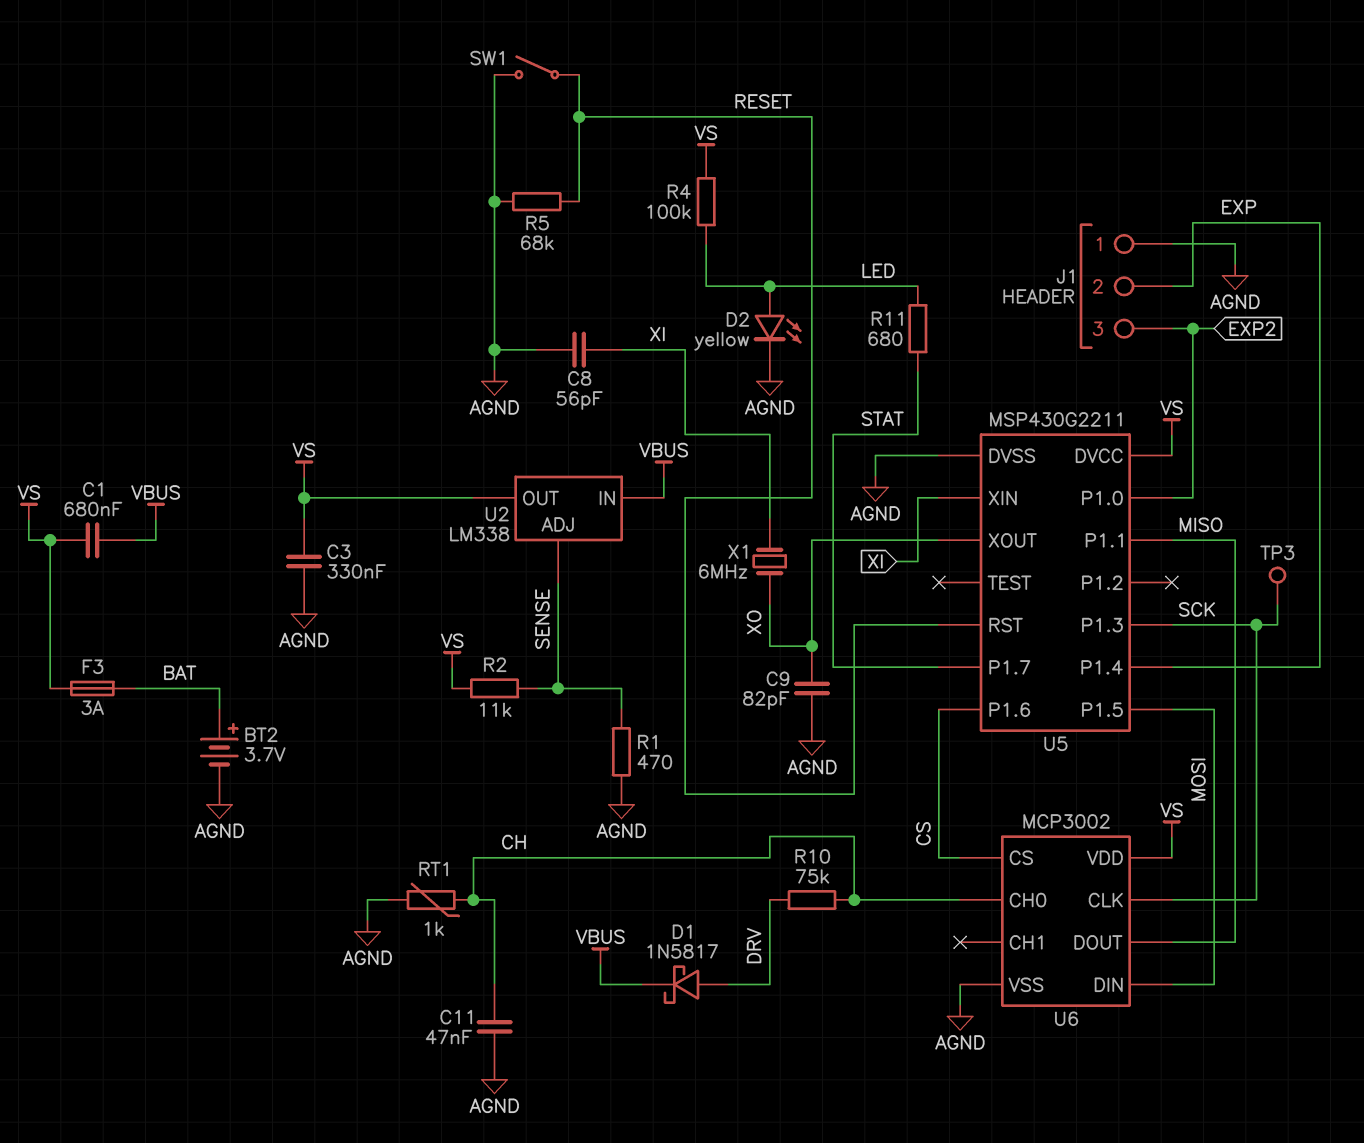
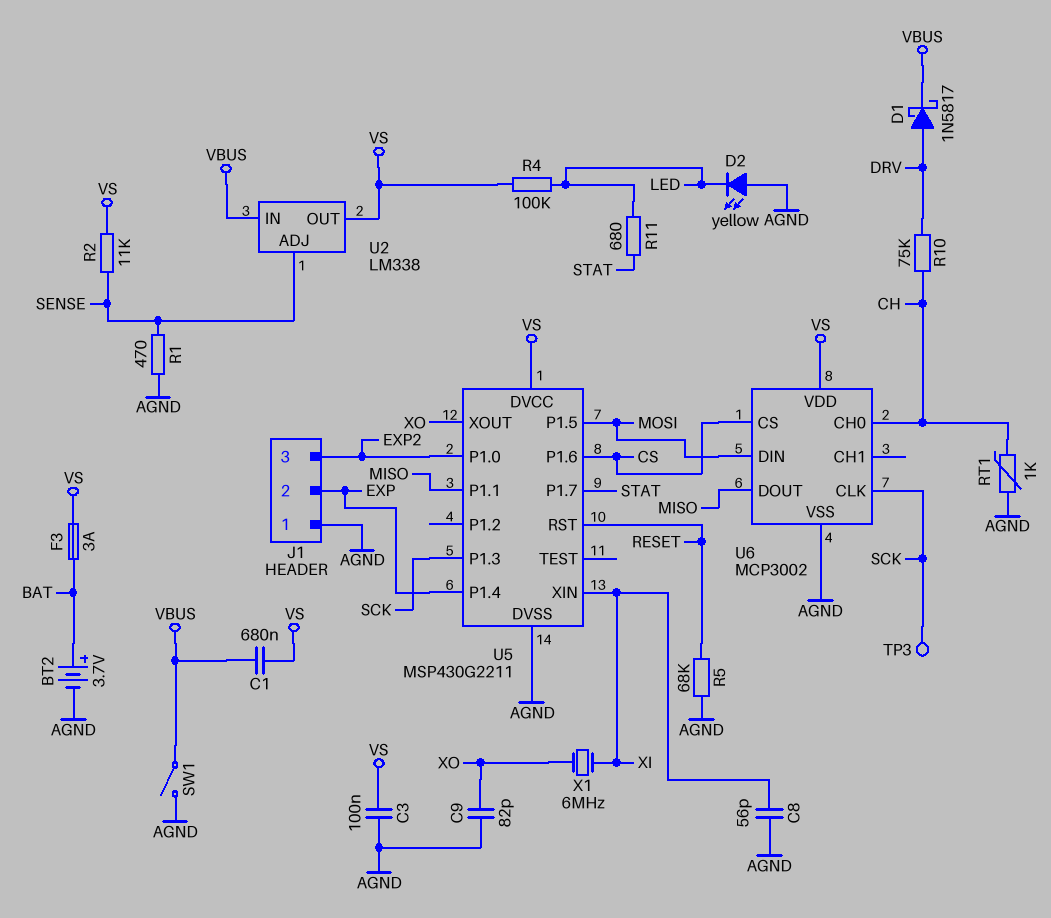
C3: 330nF (AGND, VS) -> 100nF (AGND, VS)
C11: 47nF (AGND, CH) -> none
D2: LED yellow (A LED, K AGND) -> LED yellow (A AGND, K LED)
SW1: switch (AGND, RESET) -> switch (AGND, VBUS)

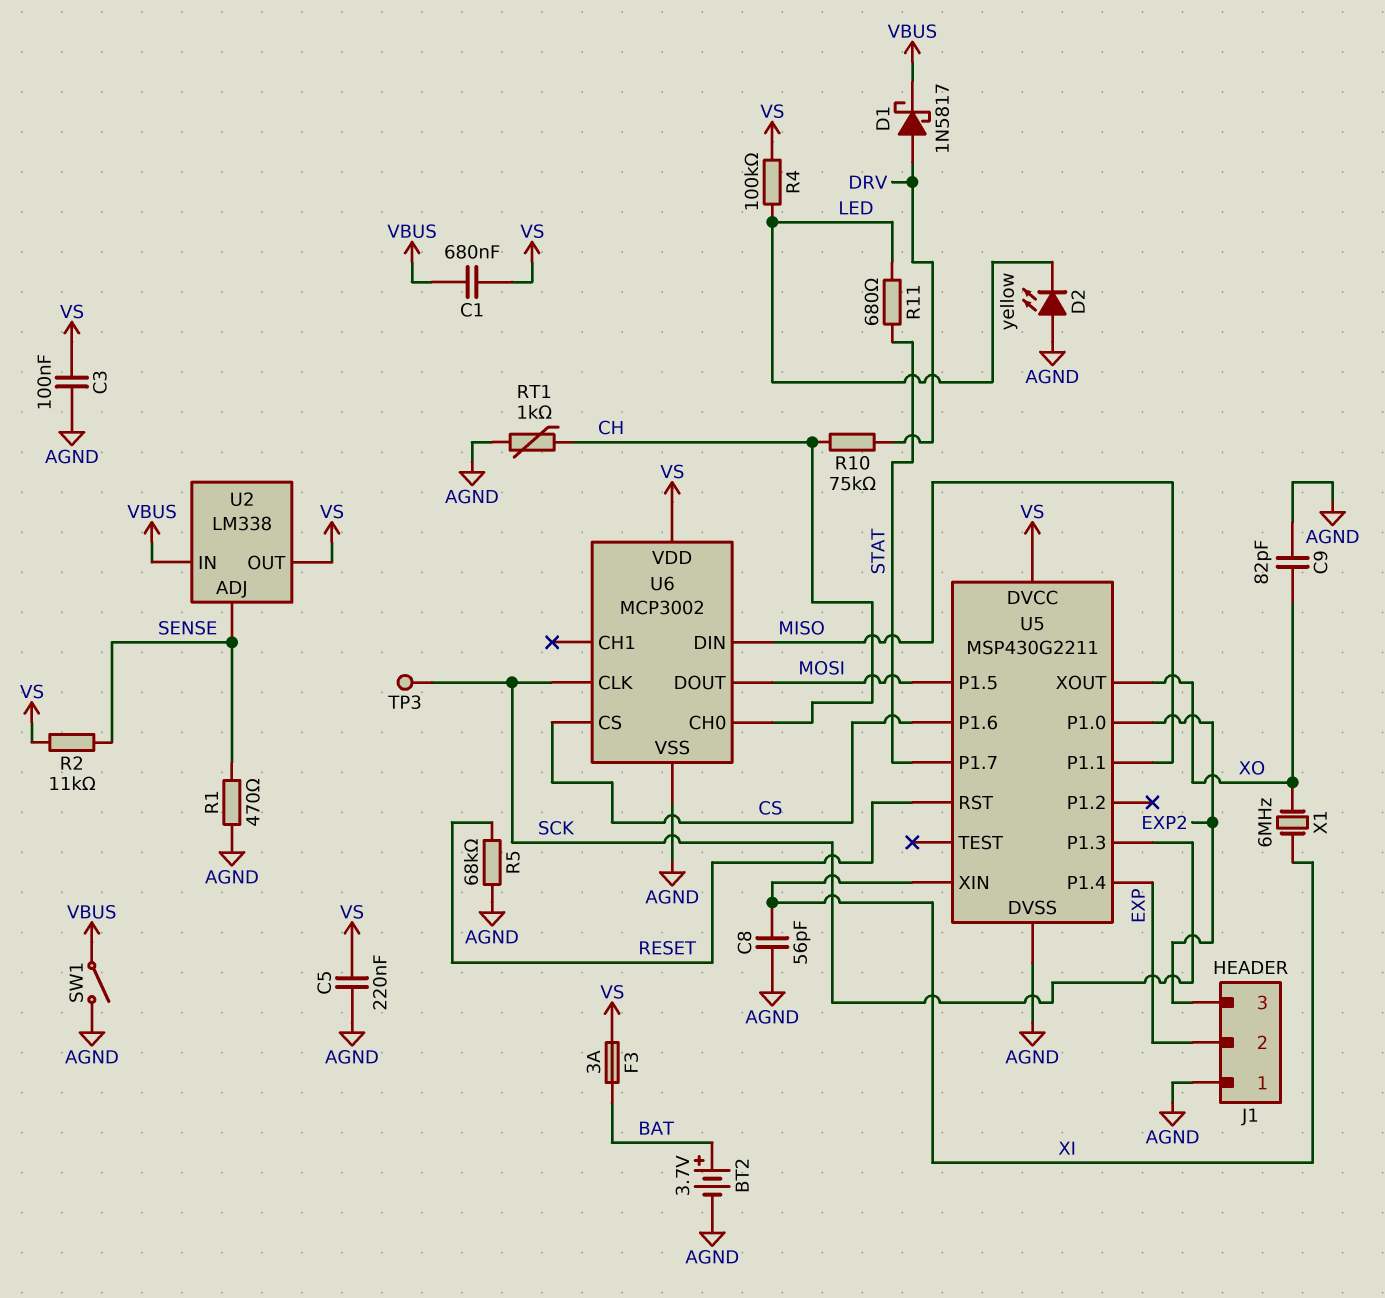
C5: none -> 220nF (AGND, VS)
U6 pin DIN: MOSI -> MISO
U6 pin DOUT: MISO -> MOSI

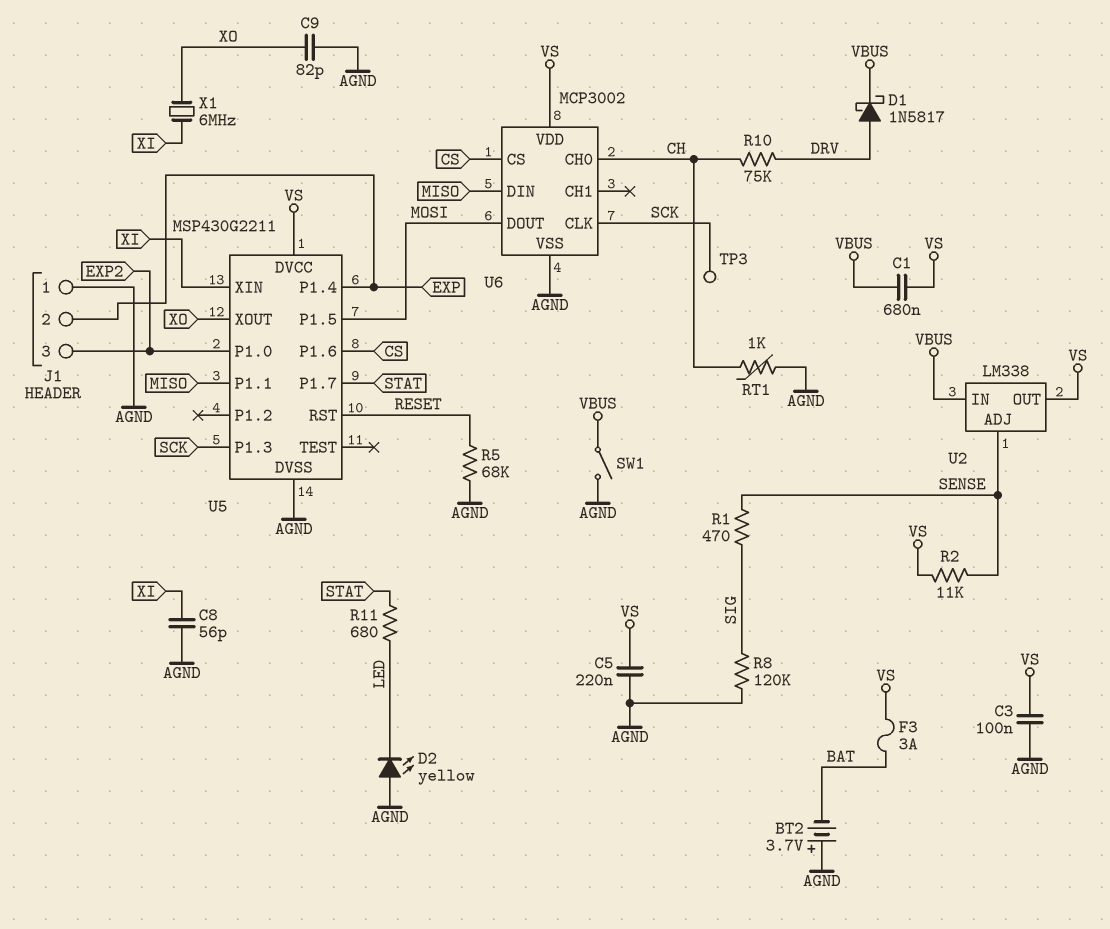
BT2: 3.7V (plus BAT, minus AGND) -> 3.7V (plus AGND, minus BAT)
R1: 470 (AGND, SENSE) -> 470 (SENSE, SIG)
R4: 100k (LED, VS) -> none
R8: none -> 120k (AGND, SIG)

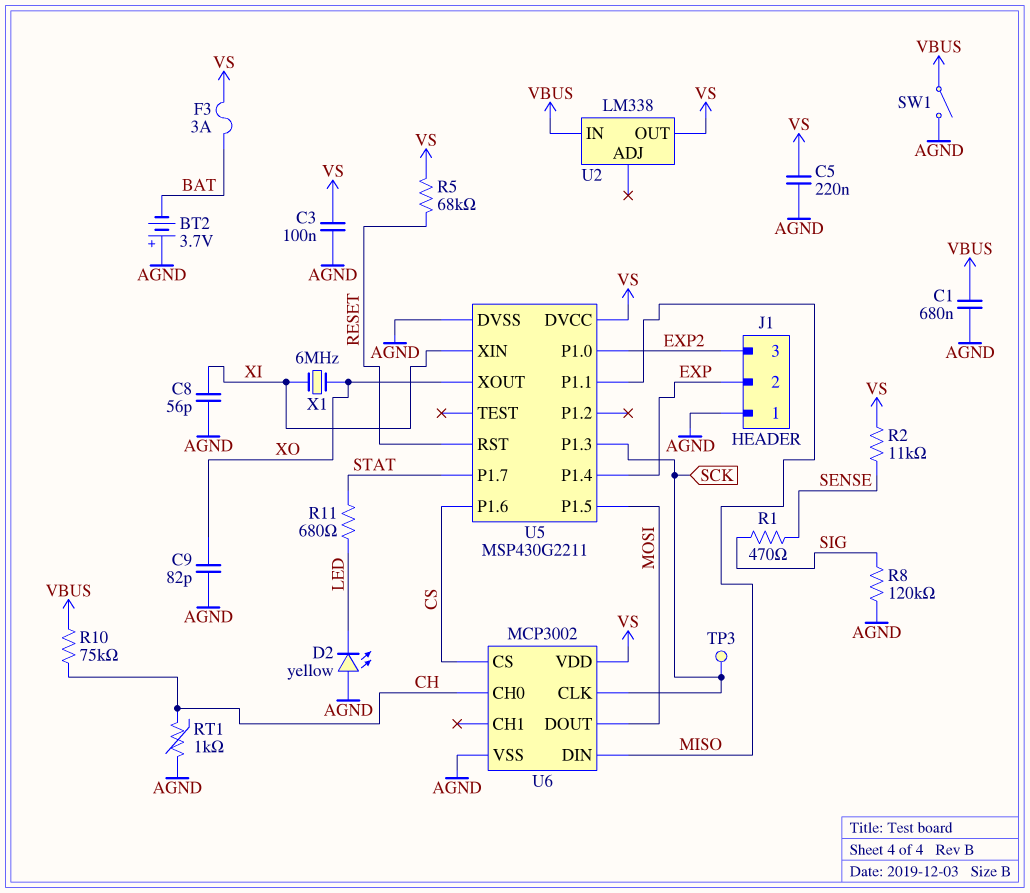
C1: 680nF (VBUS, VS) -> 680nF (AGND, VBUS)
D1: schottky 1N5817 (A DRV, K VBUS) -> none
R5: 68k (AGND, RESET) -> 68k (RESET, VS)
R10: 75k (CH, DRV) -> 75k (CH, VBUS)
U2 pin ADJ: SENSE -> none

